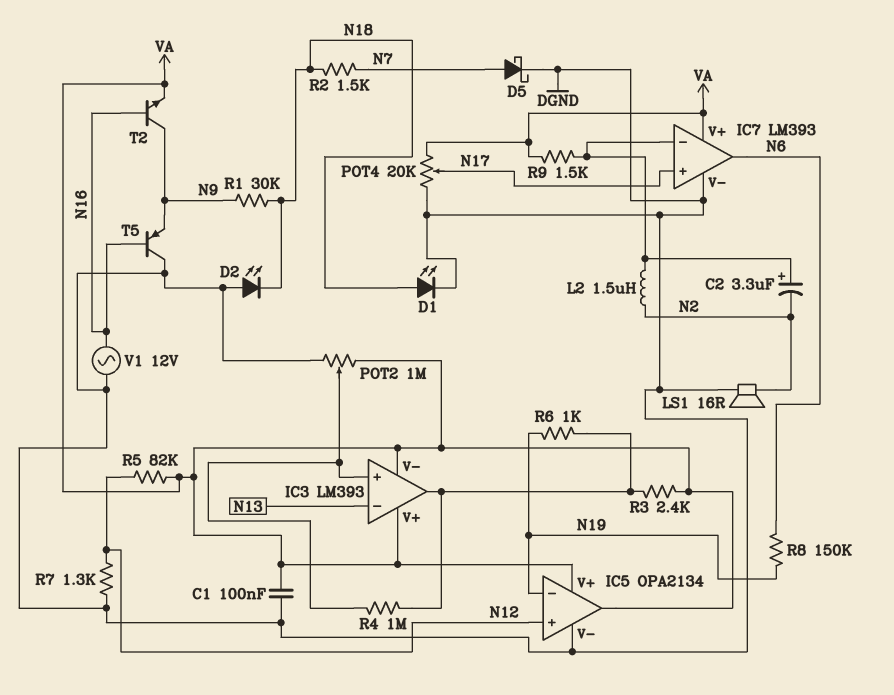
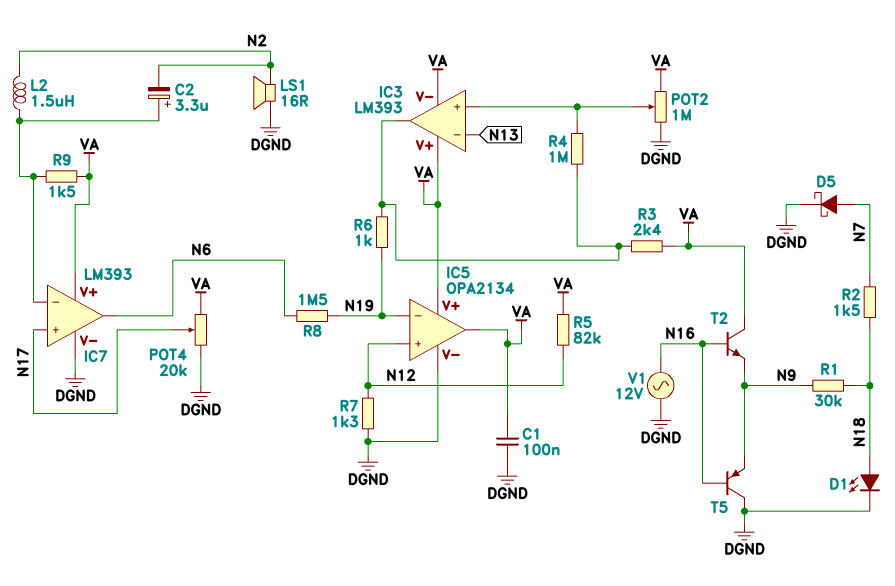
D2: LED (A DGND, K N18) -> none
R8: 150k (N6, N19) -> 1.5M (N6, N19)
T2: NPN (B N16, C N9, E VA) -> NPN (B N16, C VA, E N9)

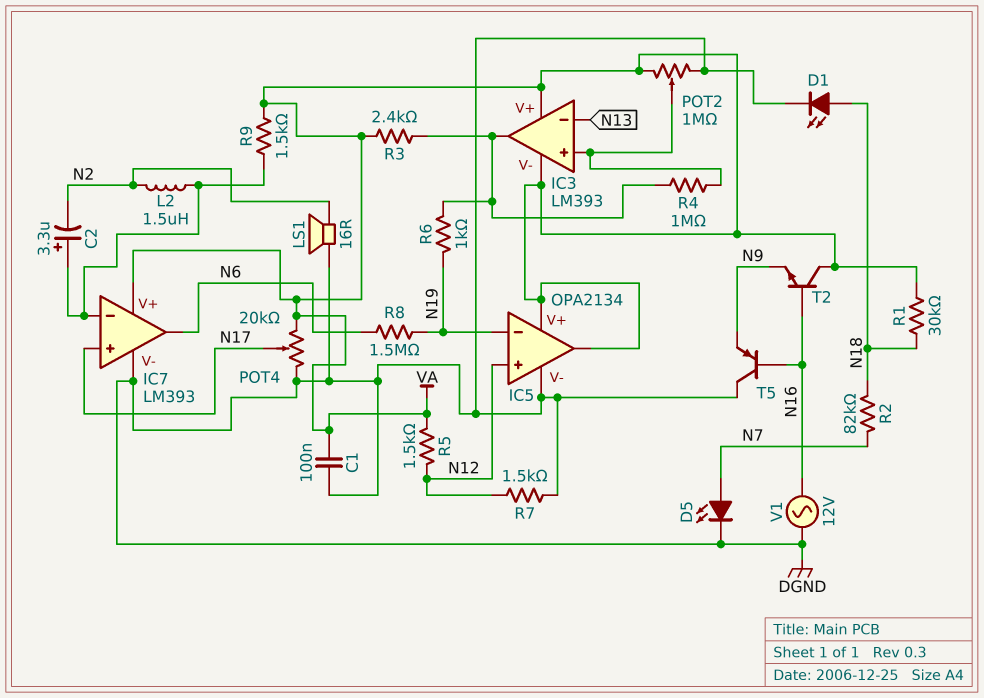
D5: schottky (A N7, K DGND) -> LED (A N7, K DGND)
R1: 30k (N9, N18) -> 30k (N18, VA)
R2: 1.5k (N7, N18) -> 82k (N7, N18)
R5: 82k (N12, VA) -> 1.5k (N12, VA)
R7: 1.3k (DGND, N12) -> 1.5k (DGND, N12)

